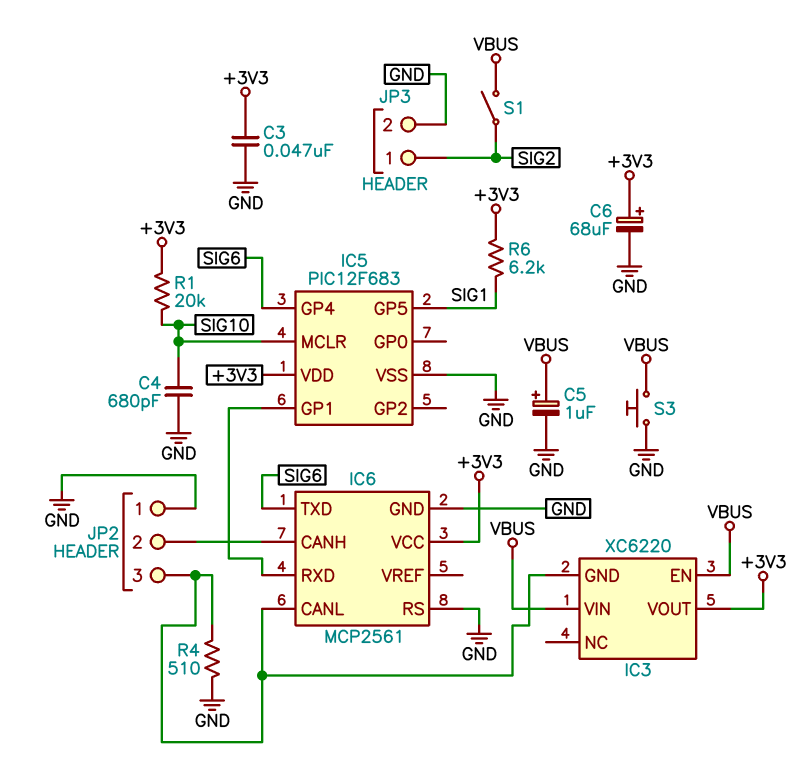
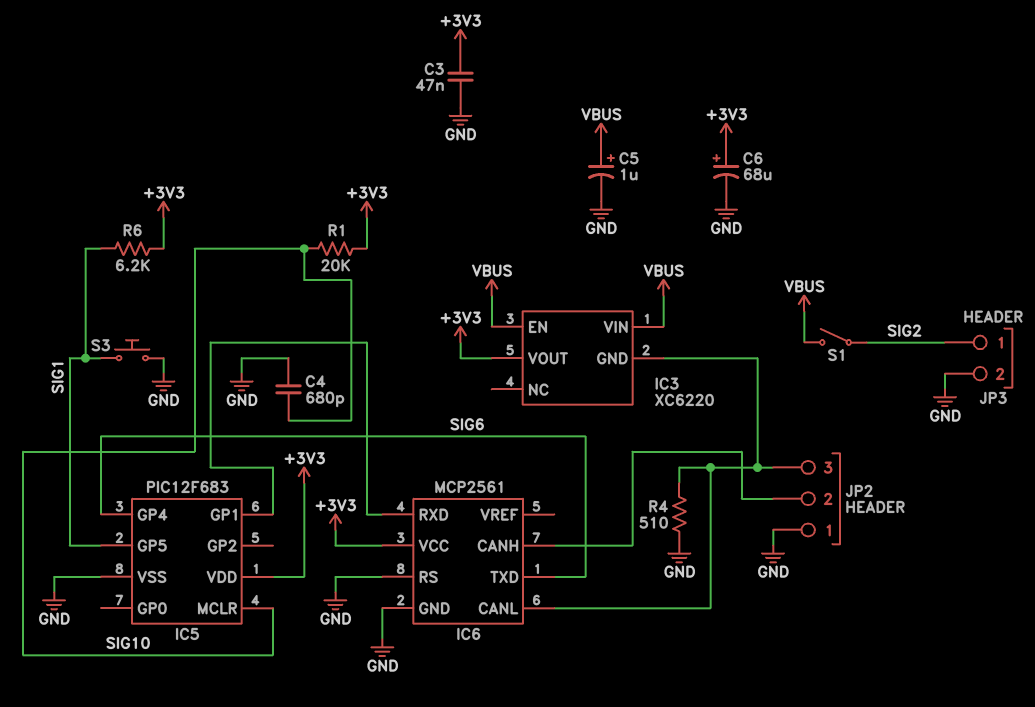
S3: button (GND, VBUS) -> button (GND, SIG1)

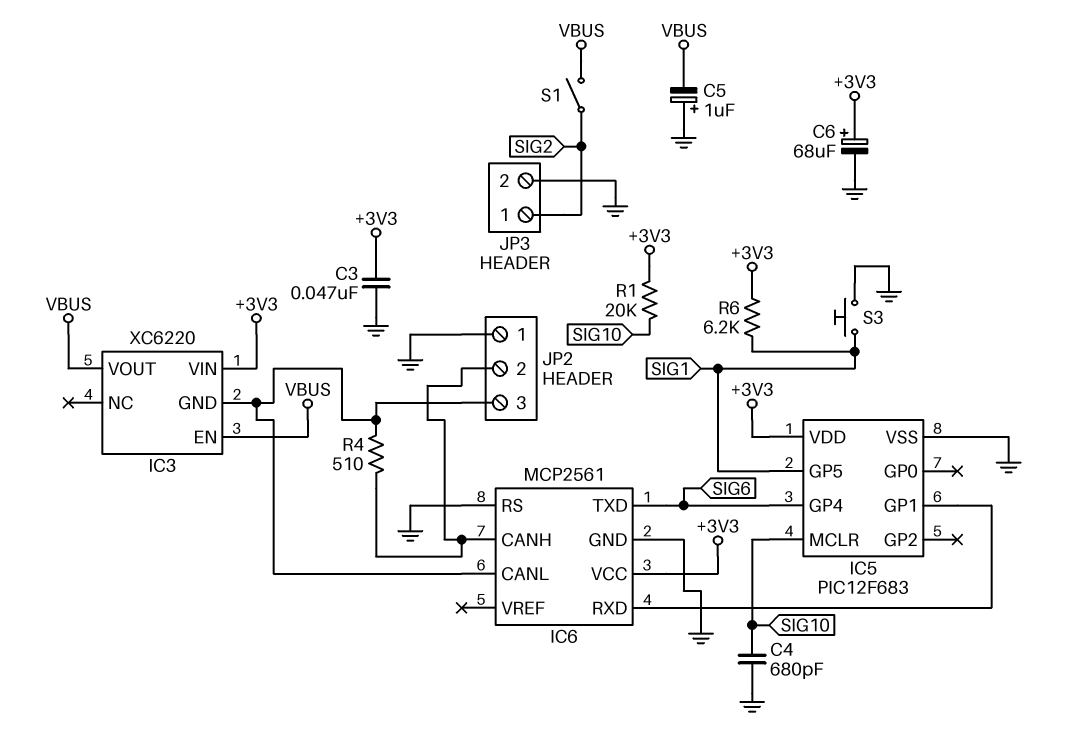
C5: 1uF (plus VBUS, minus GND) -> 1uF (plus GND, minus VBUS)
IC3 pin VIN: VBUS -> +3V3
IC3 pin VOUT: +3V3 -> VBUS
R4: 510 (GND, IC3/GND) -> 510 (IC3/GND, IC6/CANH)

